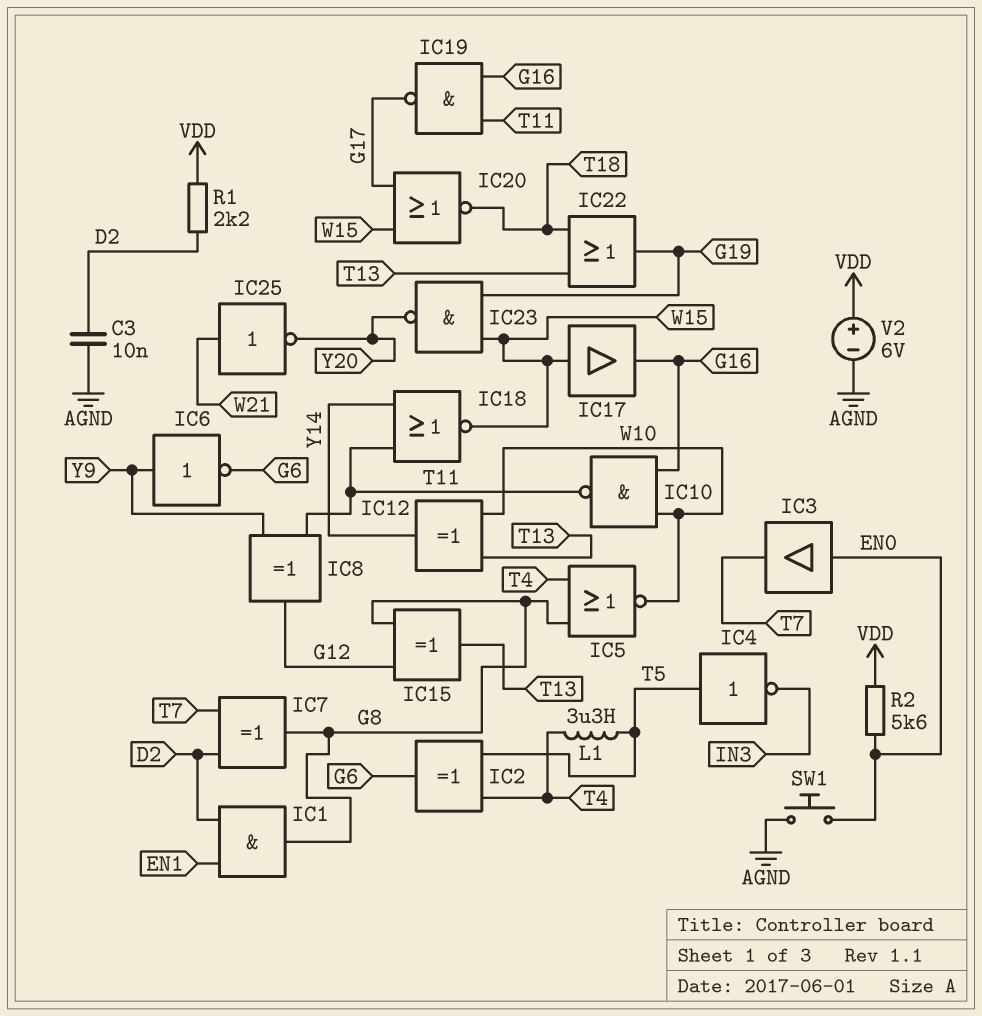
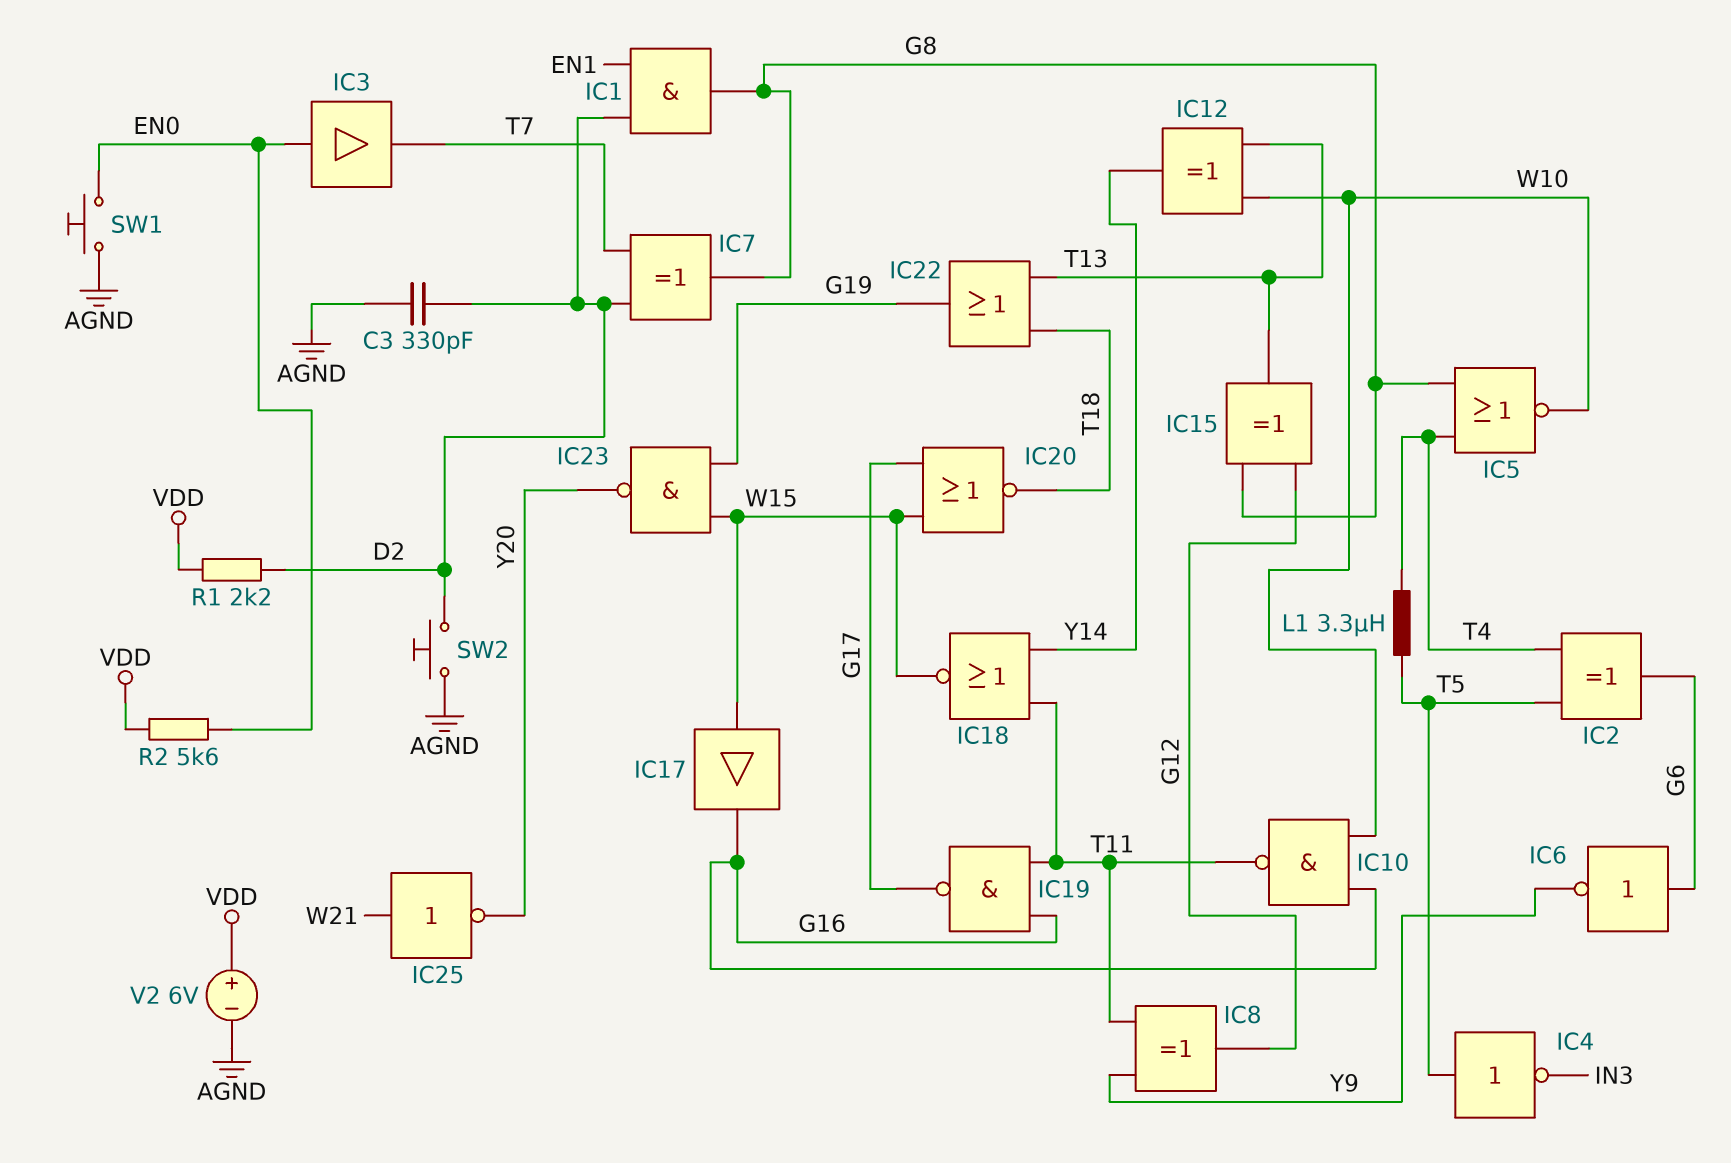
C3: 10nF (AGND, D2) -> 330pF (AGND, D2)
IC6: NOT (in Y9, out G6) -> NOT (in G6, out Y9)
SW2: none -> button (AGND, D2)

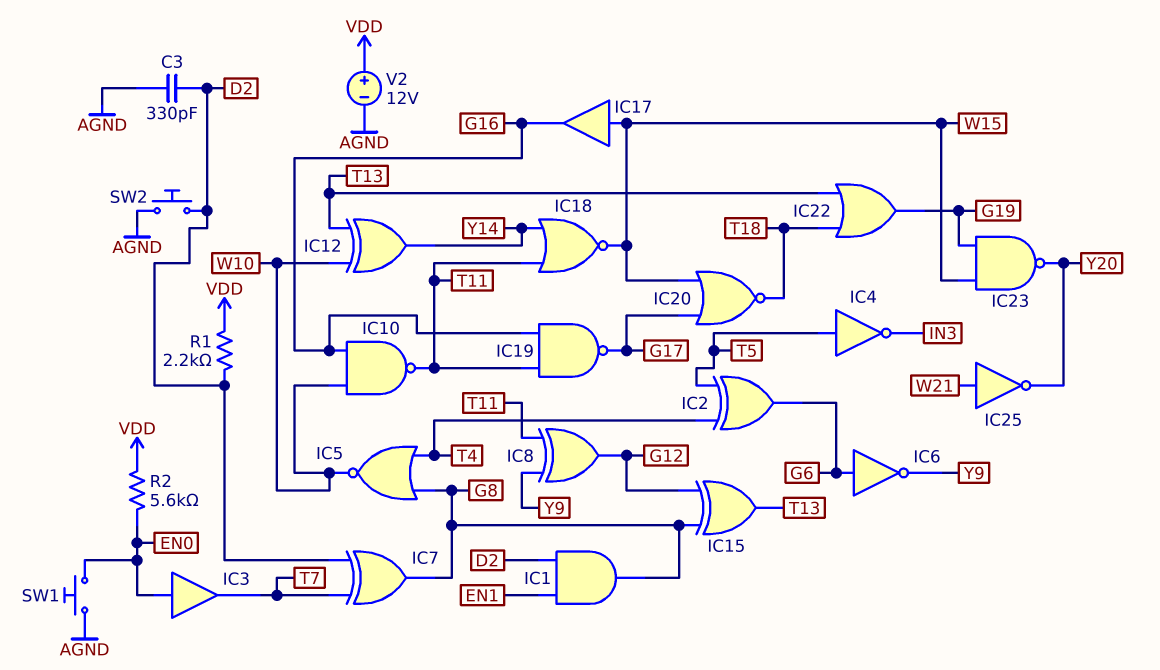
L1: 3.3uH (T4, T5) -> none
V2: 6V (plus VDD, minus AGND) -> 12V (plus VDD, minus AGND)

